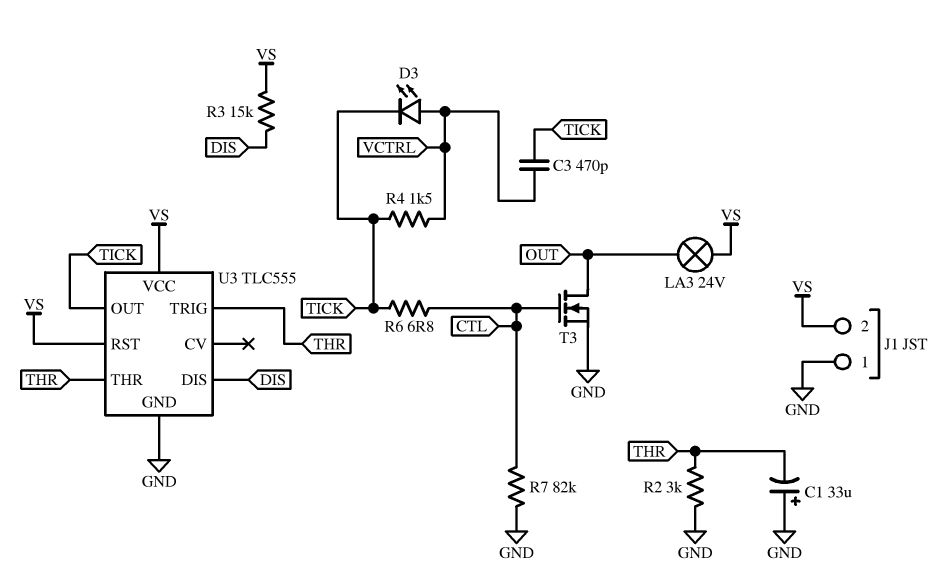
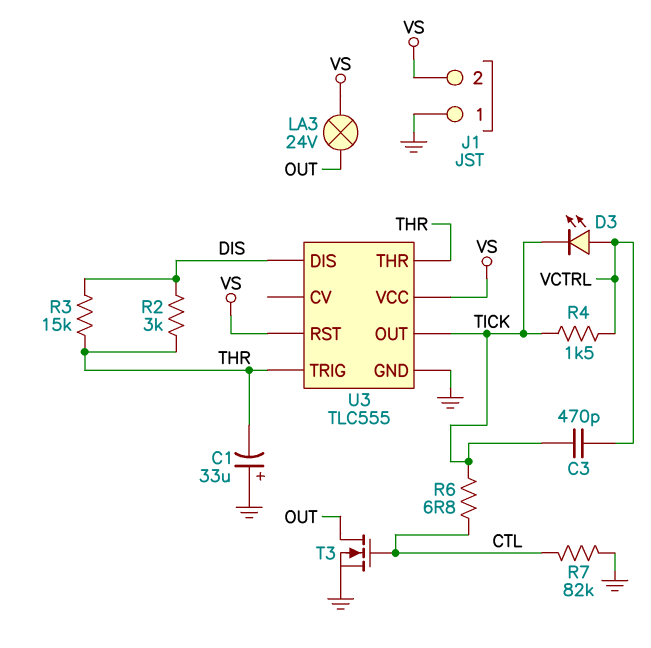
R2: 3k (GND, THR) -> 3k (DIS, THR)
R3: 15k (DIS, VS) -> 15k (DIS, THR)

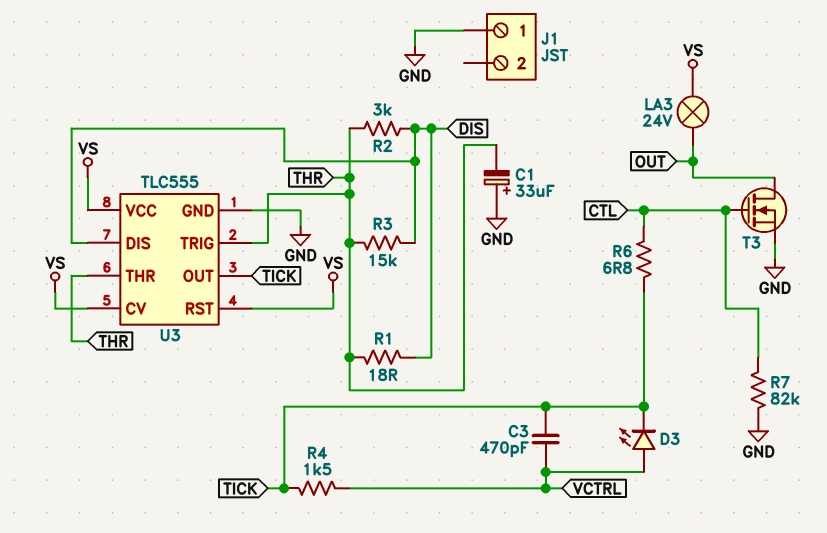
J1 pin 2: VS -> none
R1: none -> 18 (DIS, THR)
U3 pin CV: none -> VS

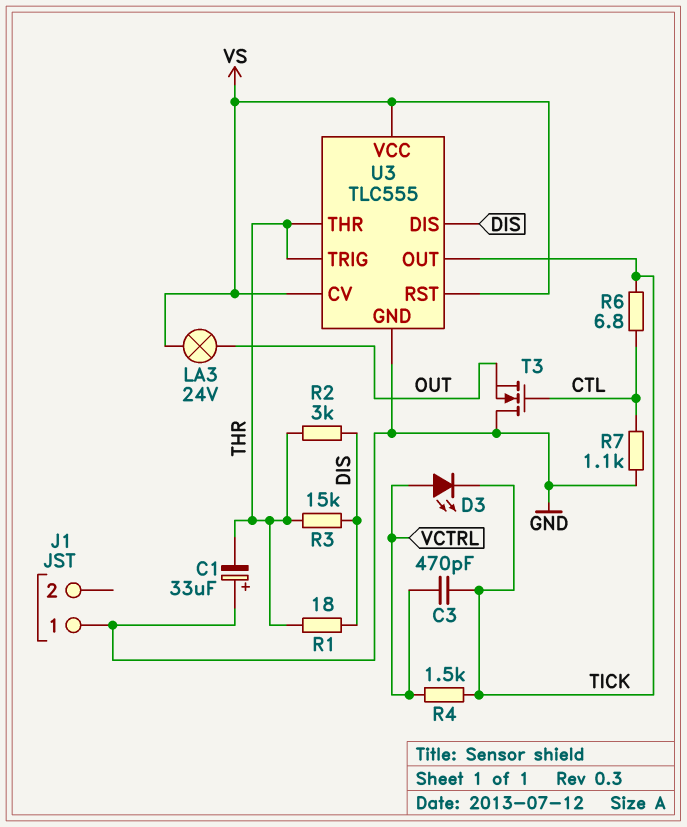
R7: 82k (CTL, GND) -> 1.1k (CTL, GND)
T3: NMOS (G CTL, D OUT, S GND) -> NMOS (G CTL, D GND, S OUT)

